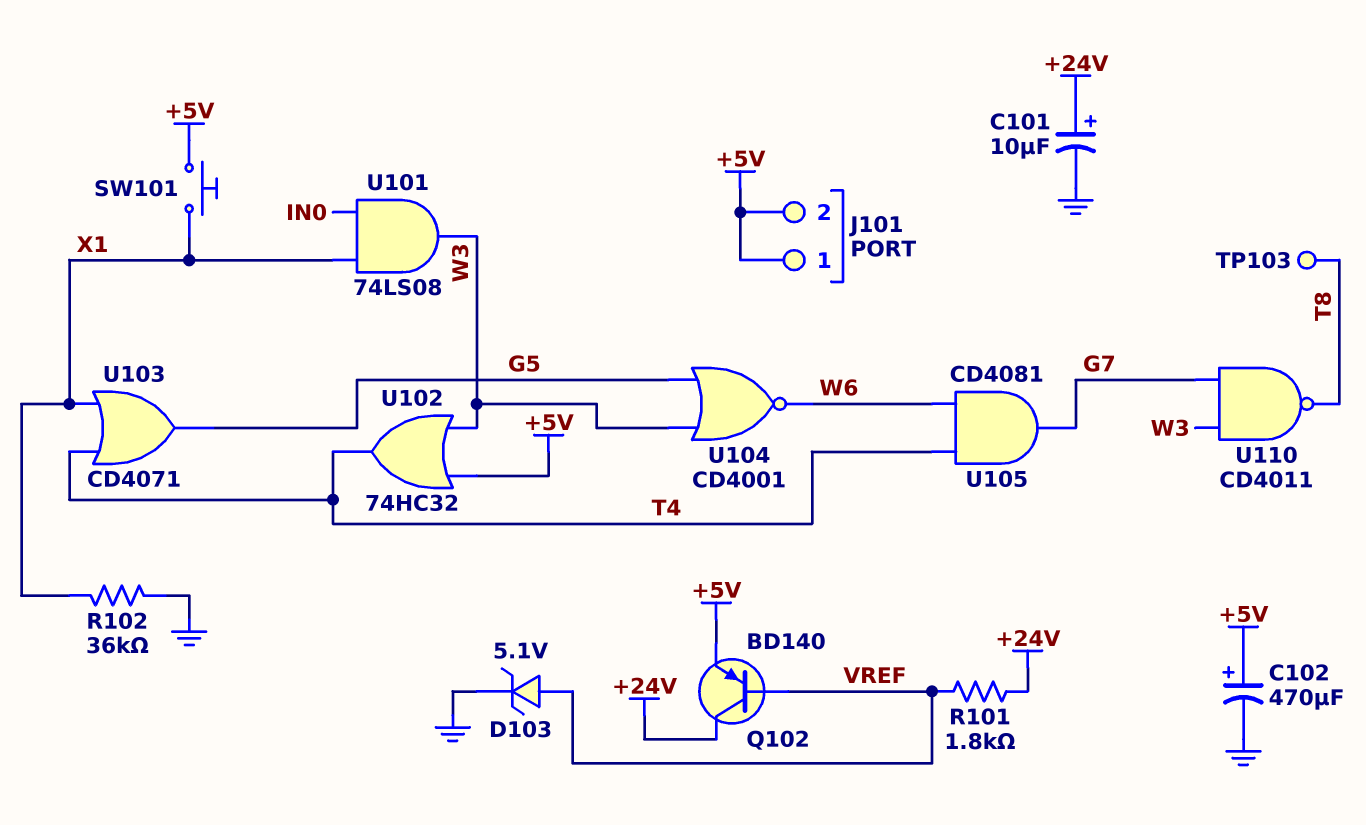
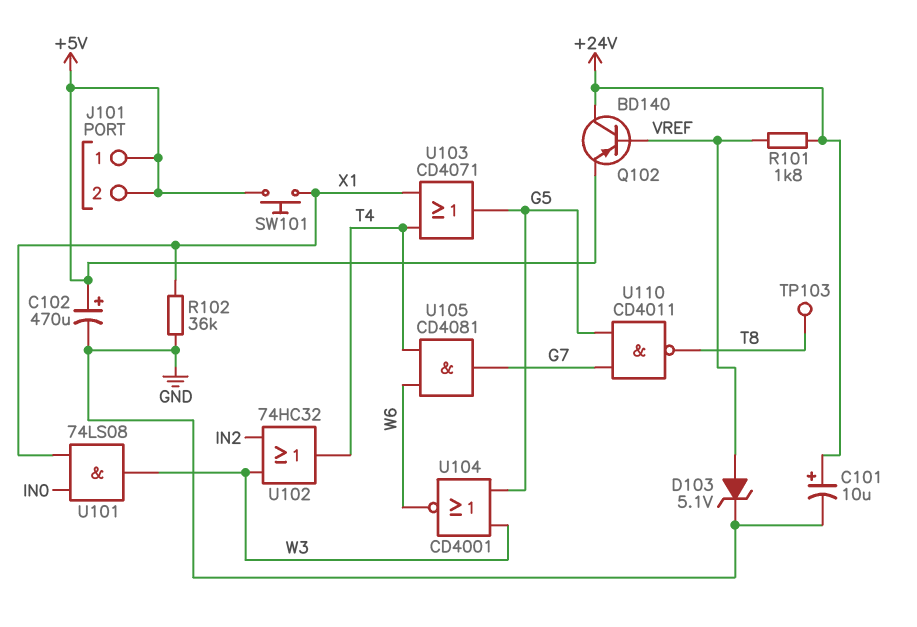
U102: OR 74HC32 (in +5V, in W3, out T4) -> OR 74HC32 (in IN2, in W3, out T4)
U110: NAND CD4011 (in G7, in W3, out T8) -> NAND CD4011 (in G5, in G7, out T8)

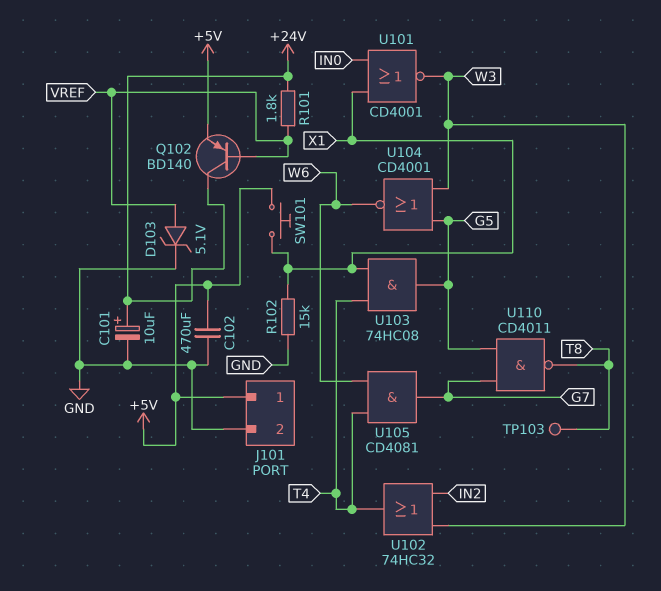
C102: 470uF (plus +5V, minus GND) -> 470uF (+5V, GND)
J101 pin 2: +5V -> GND
R102: 36k (GND, X1) -> 15k (GND, X1)
U101: AND 74LS08 (in IN0, in X1, out W3) -> NOR CD4001 (in IN0, in X1, out W3)
U103: OR CD4071 (in T4, in X1, out G5) -> AND 74HC08 (in T4, in X1, out G5)

